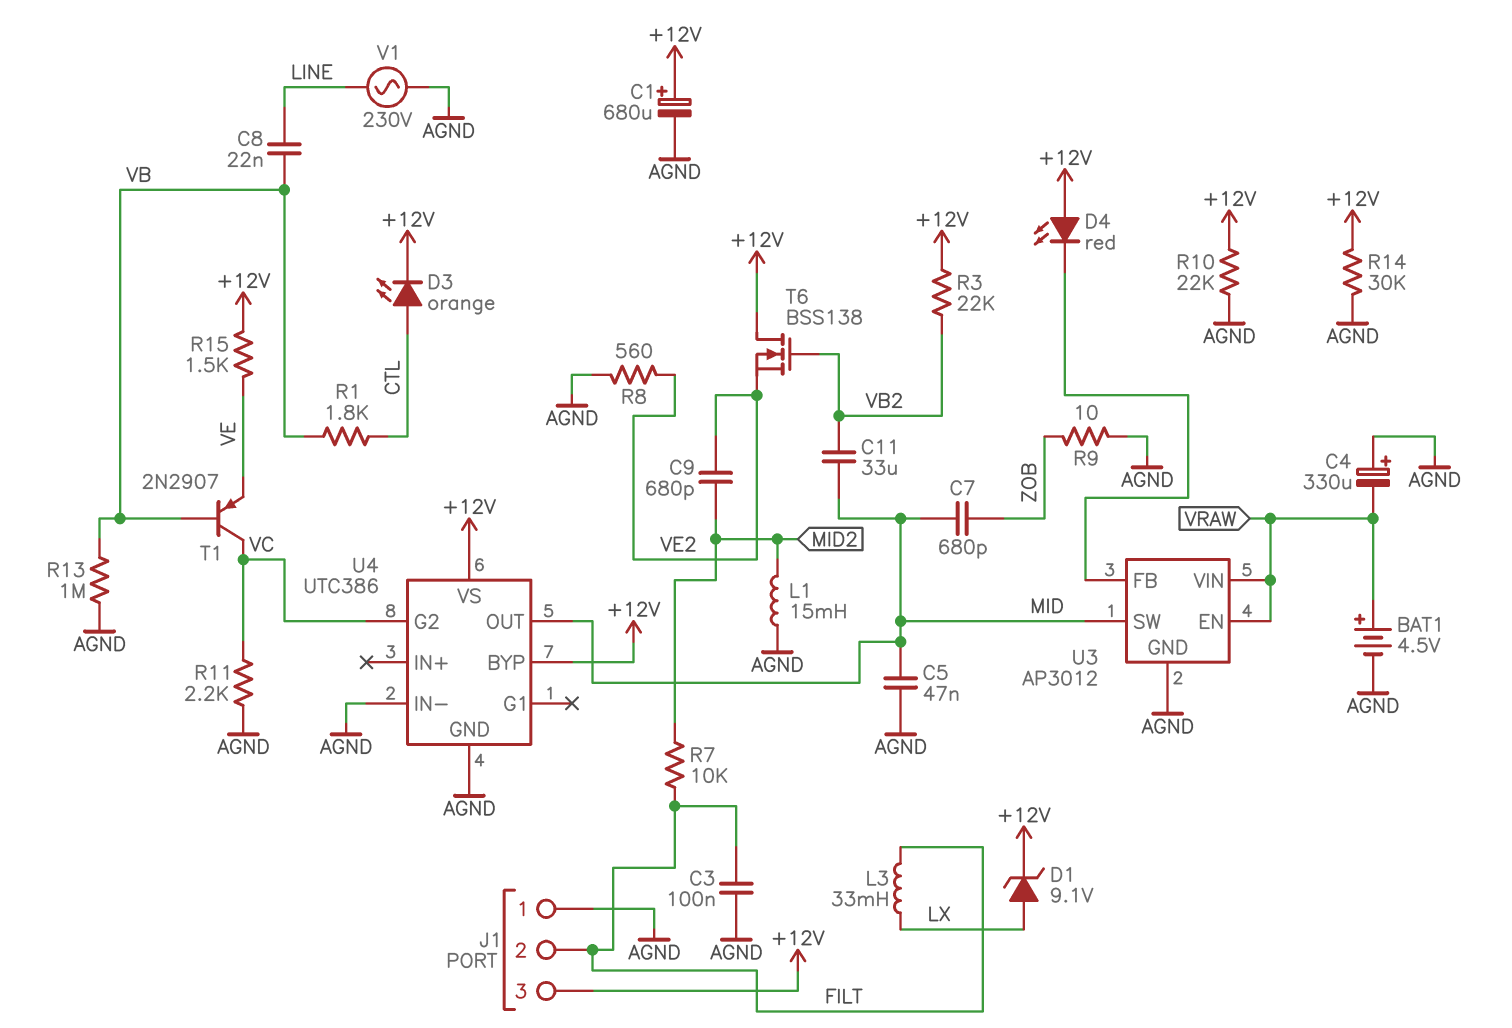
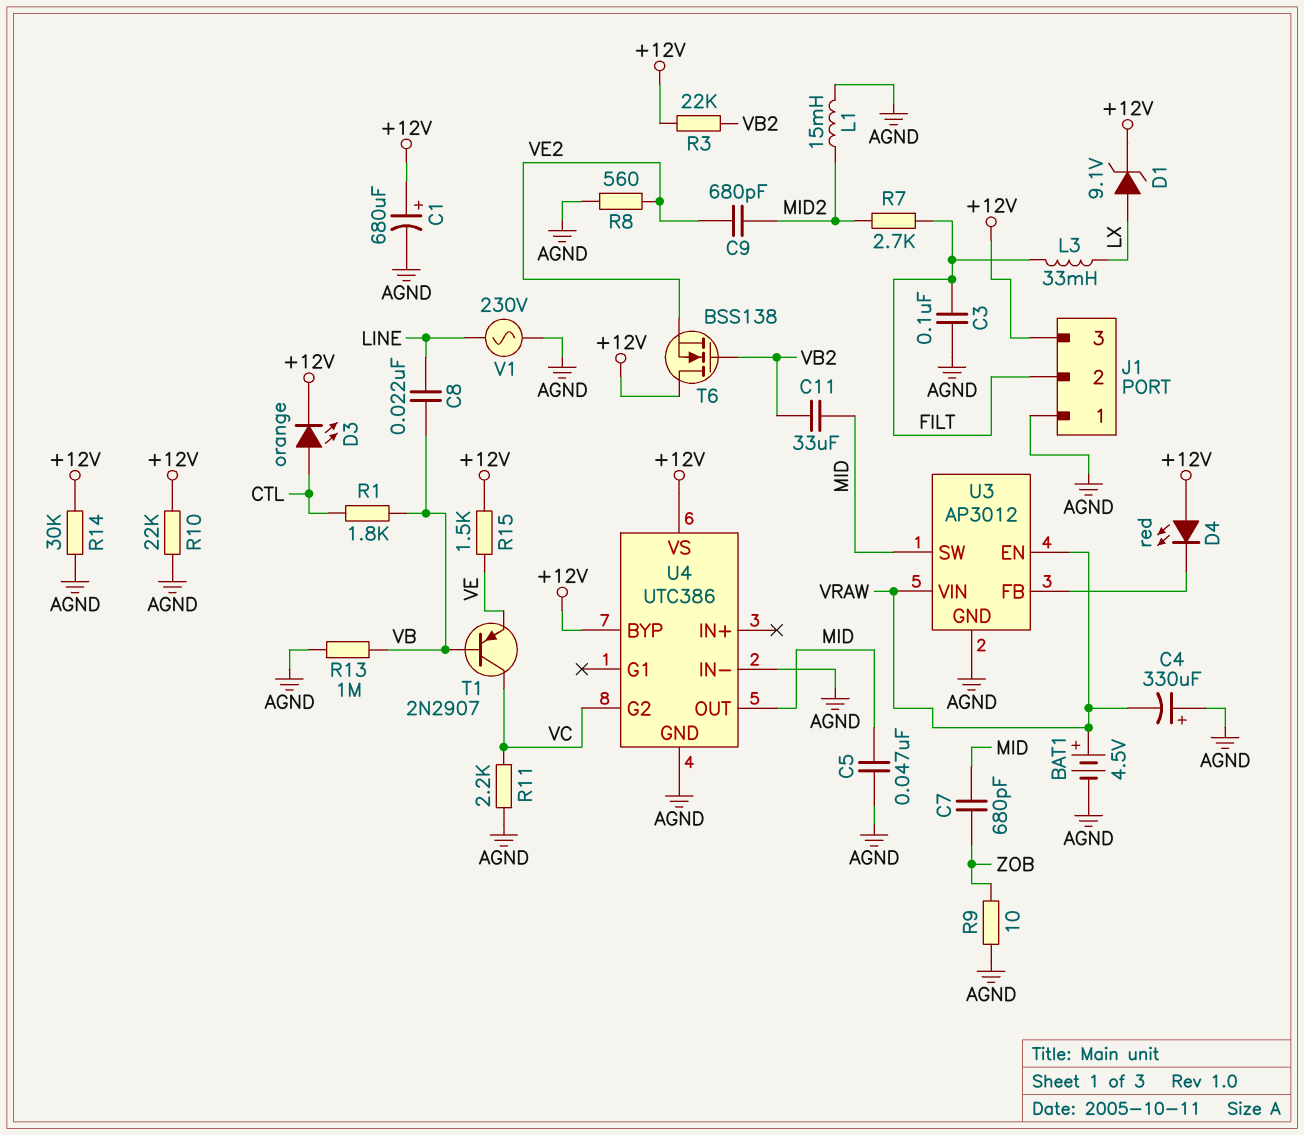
R7: 10k (FILT, MID2) -> 2.7k (FILT, MID2)

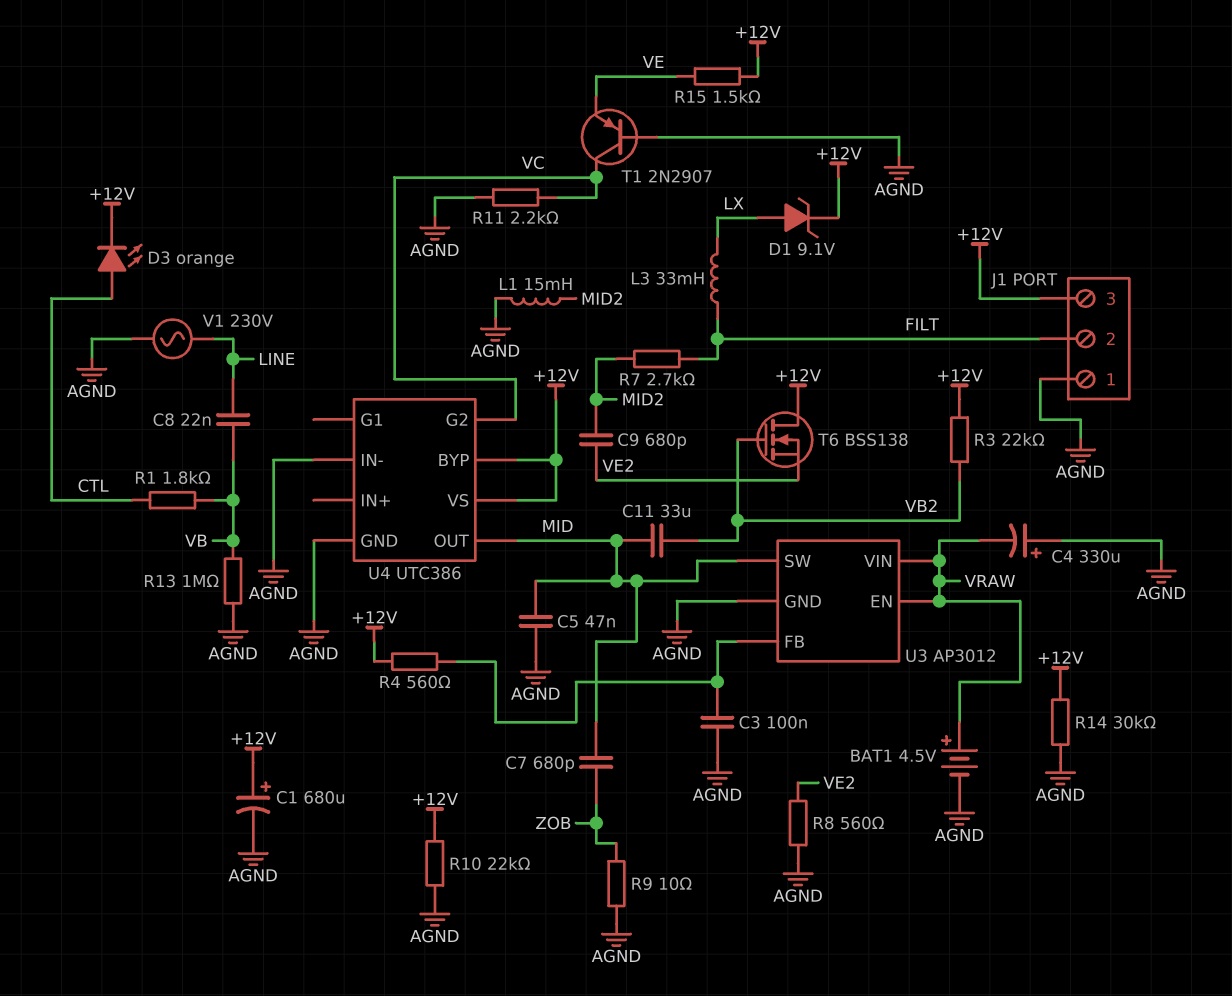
C3: 100nF (AGND, FILT) -> 100nF (AGND, U3/FB)
D4: LED red (A +12V, K U3/FB) -> none
R4: none -> 560 (+12V, U3/FB)
T1: PNP 2N2907 (B VB, C VC, E VE) -> PNP 2N2907 (B AGND, C VC, E VE)

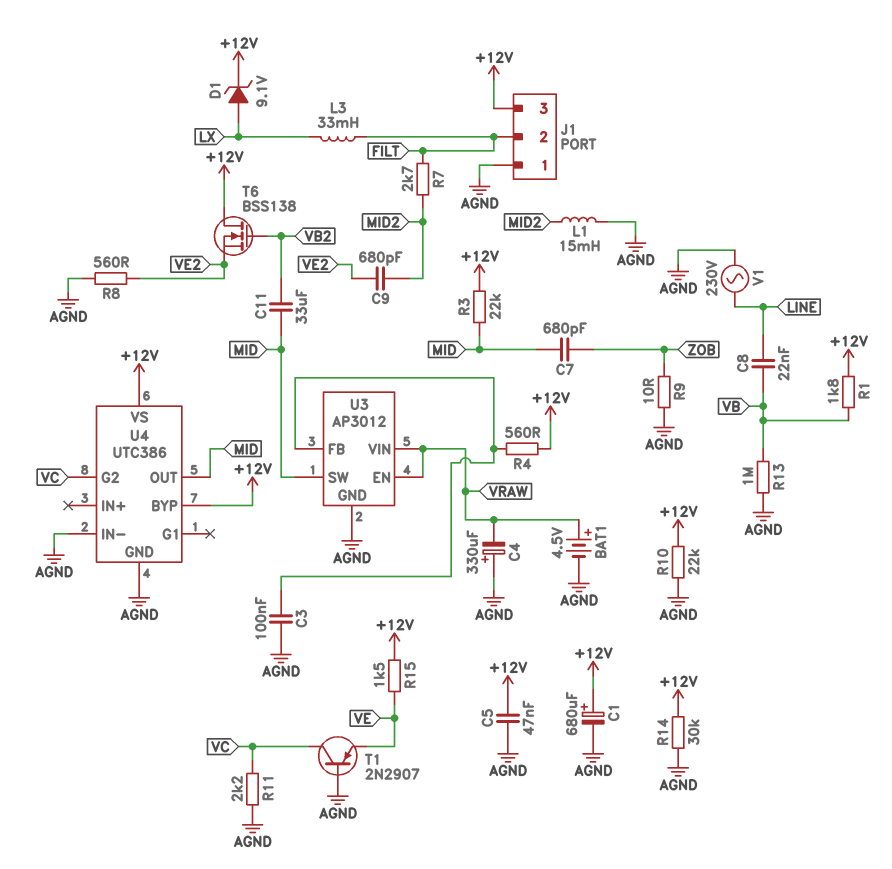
C5: 47nF (AGND, MID) -> 47nF (+12V, AGND)
D3: LED orange (A CTL, K +12V) -> none
R1: 1.8k (CTL, VB) -> 1.8k (+12V, VB)
R3: 22k (+12V, VB2) -> 22k (+12V, MID)

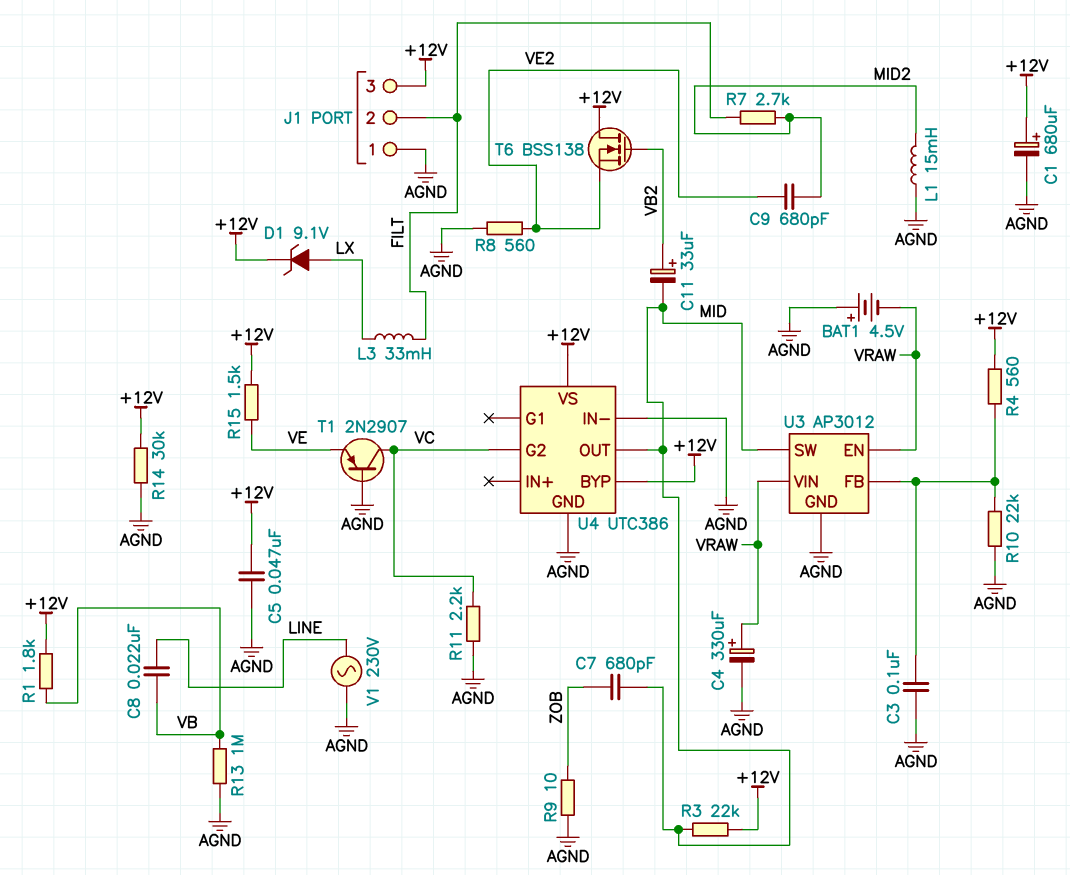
BAT1: 4.5V (plus VRAW, minus AGND) -> 4.5V (plus AGND, minus VRAW)
C4: 330uF (plus AGND, minus VRAW) -> 330uF (plus VRAW, minus AGND)
C11: 33uF (MID, VB2) -> 33uF (plus VB2, minus MID)
R10: 22k (+12V, AGND) -> 22k (AGND, U3/FB)

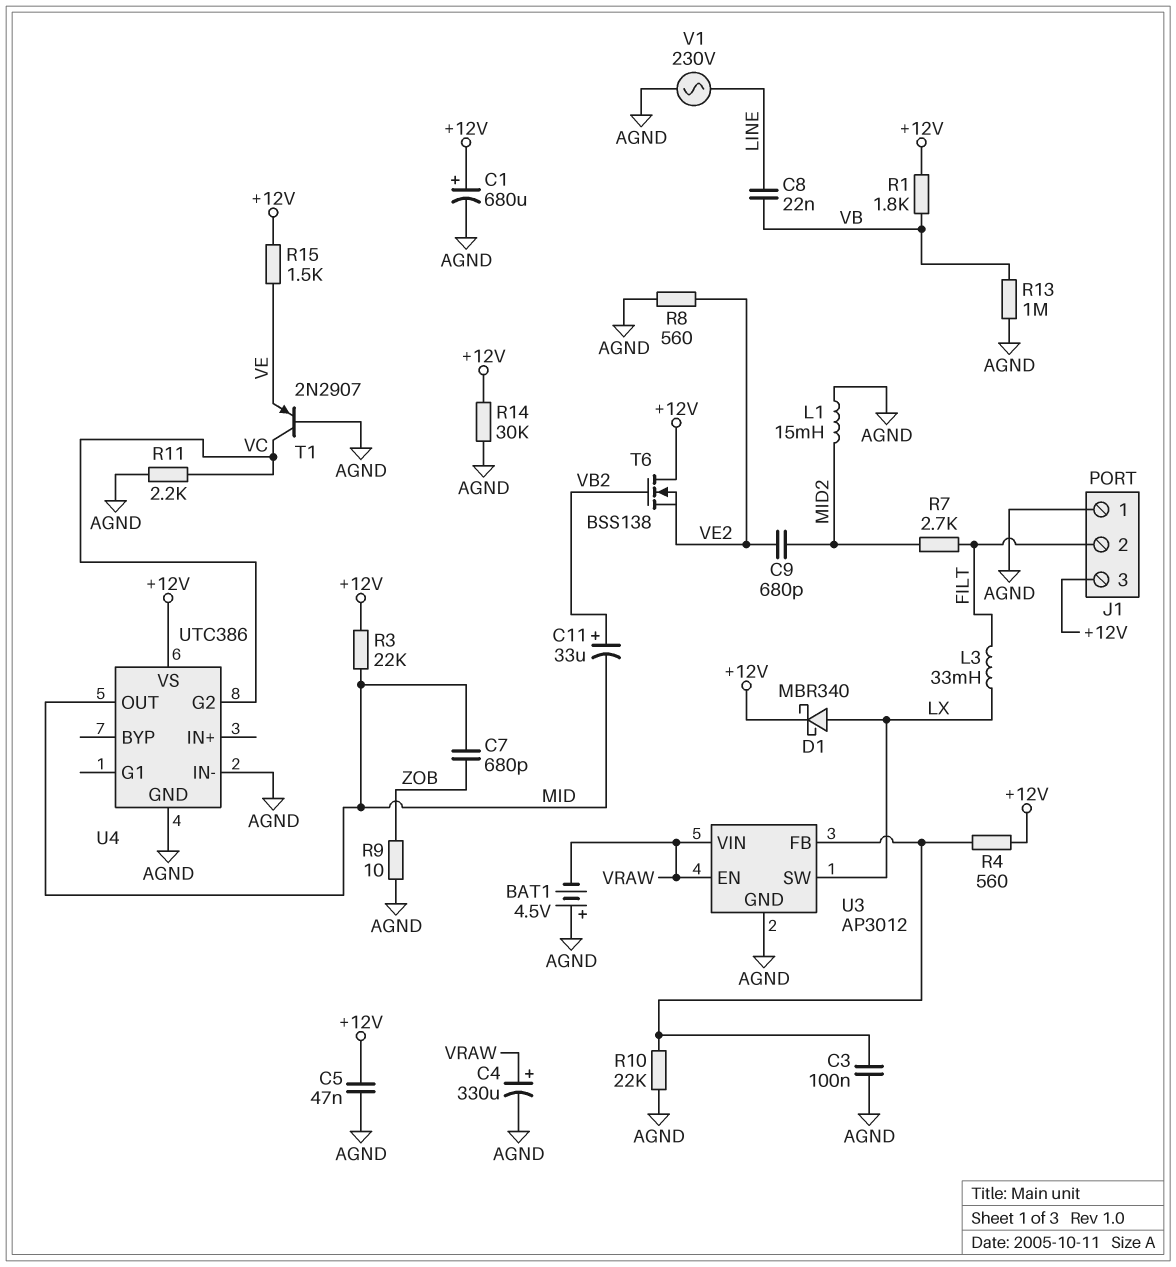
D1: zener 9.1V (A LX, K +12V) -> schottky MBR340 (A LX, K +12V)
U3 pin SW: MID -> LX
U4 pin BYP: +12V -> none

